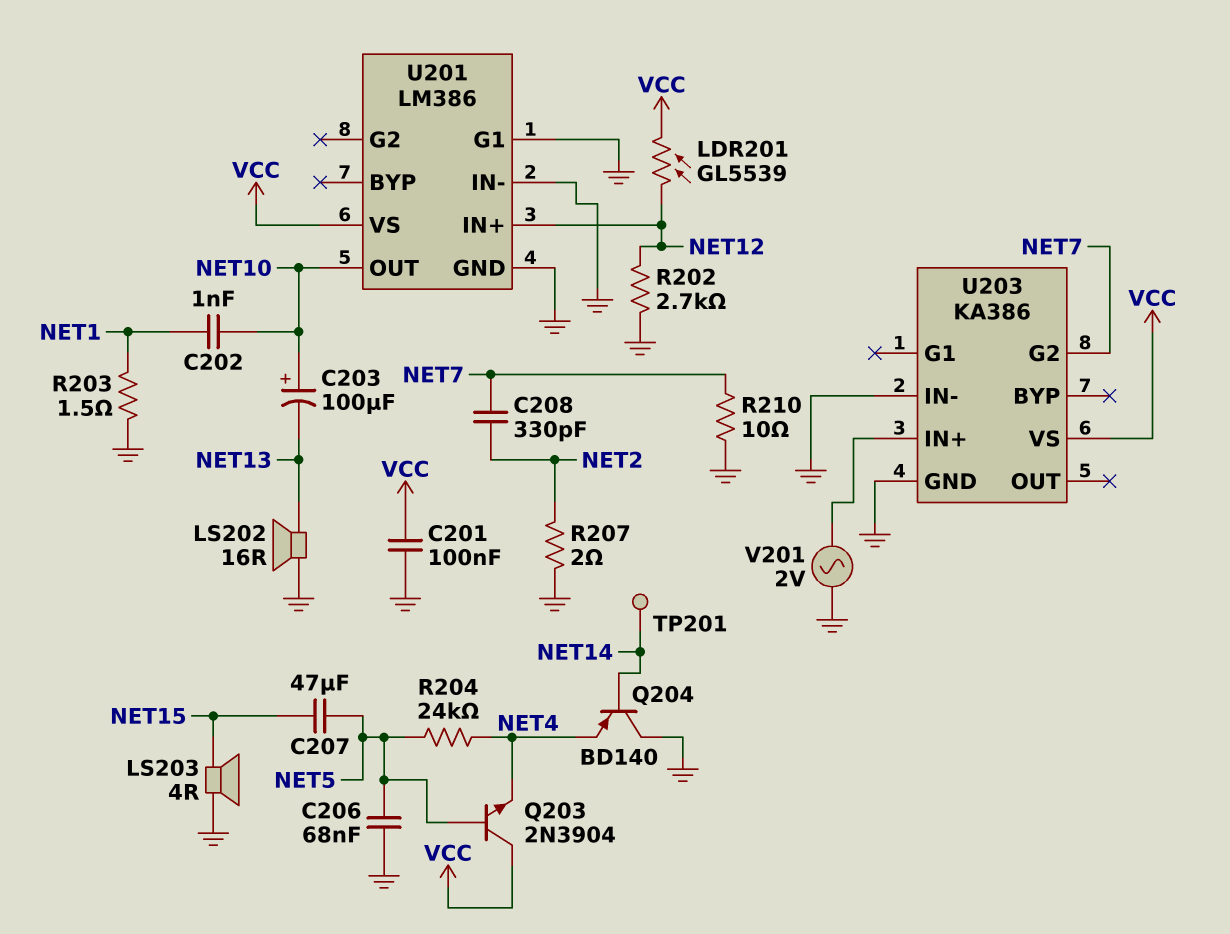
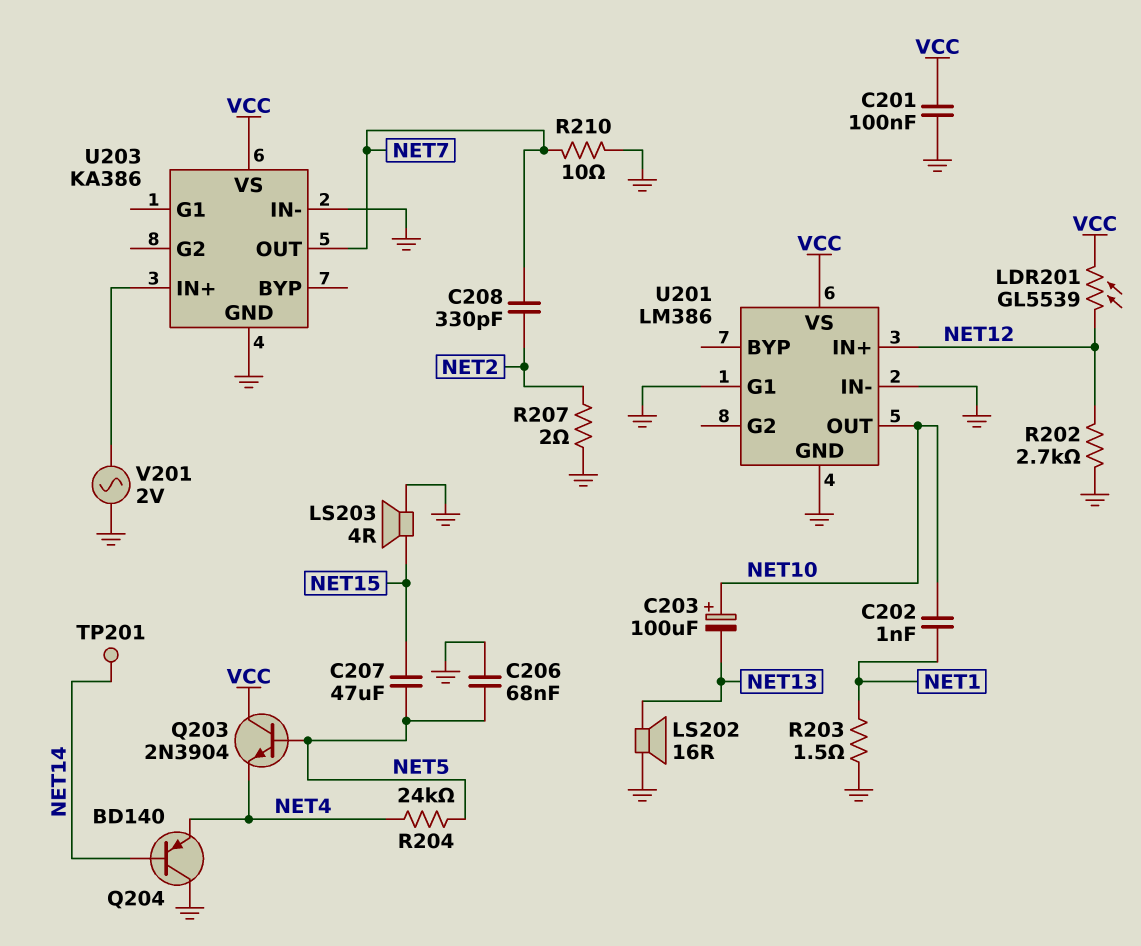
U203 pin G2: NET7 -> none
U203 pin OUT: none -> NET7

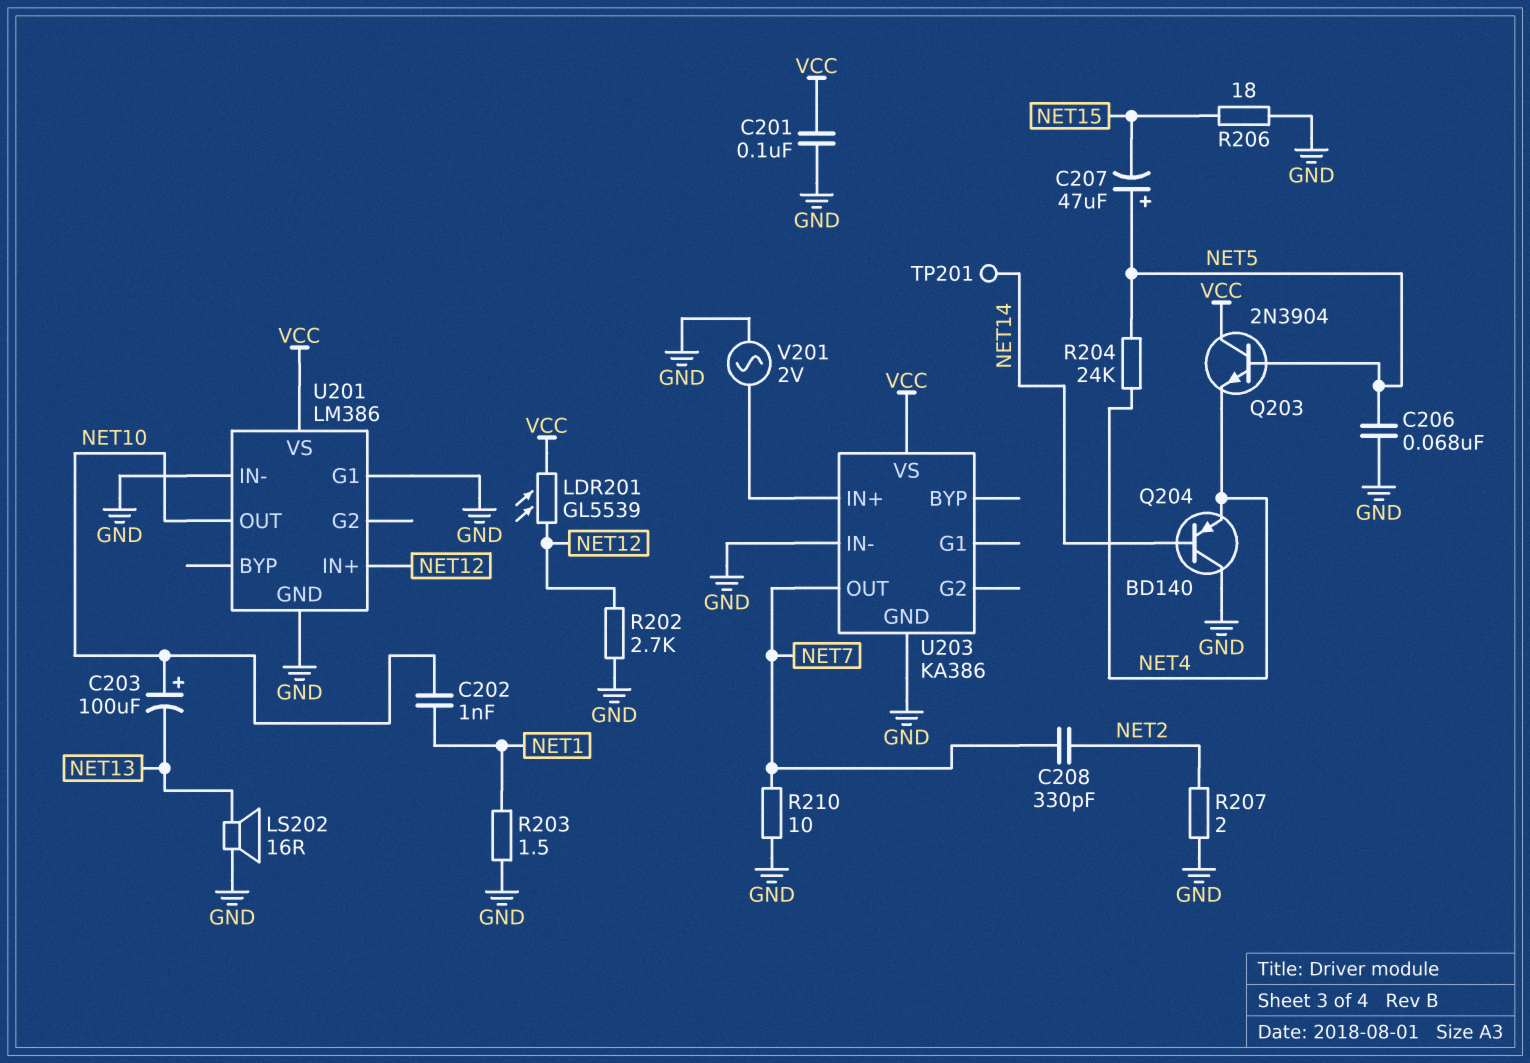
C207: 47uF (NET5, NET15) -> 47uF (plus NET5, minus NET15)
LS203: speaker 4R (GND, NET15) -> none
R206: none -> 18 (GND, NET15)

